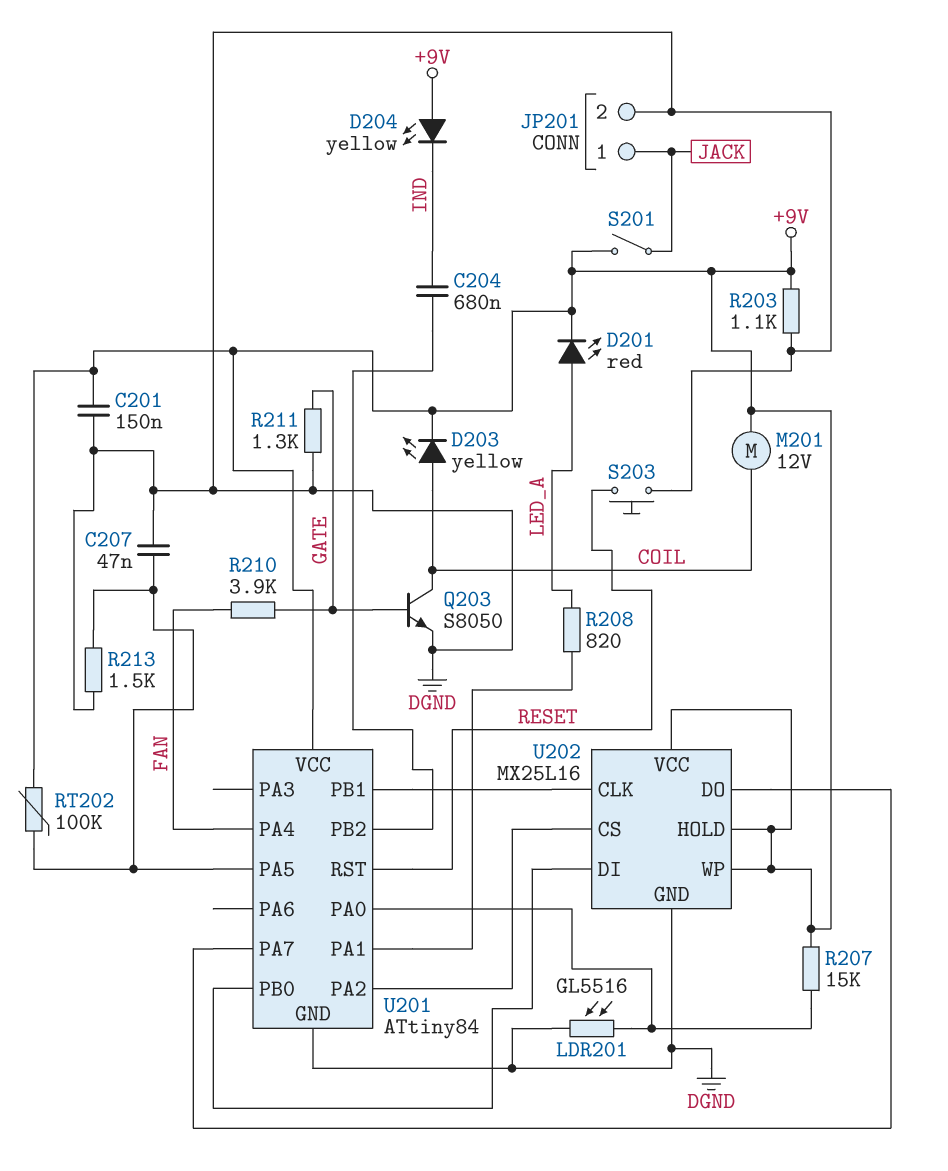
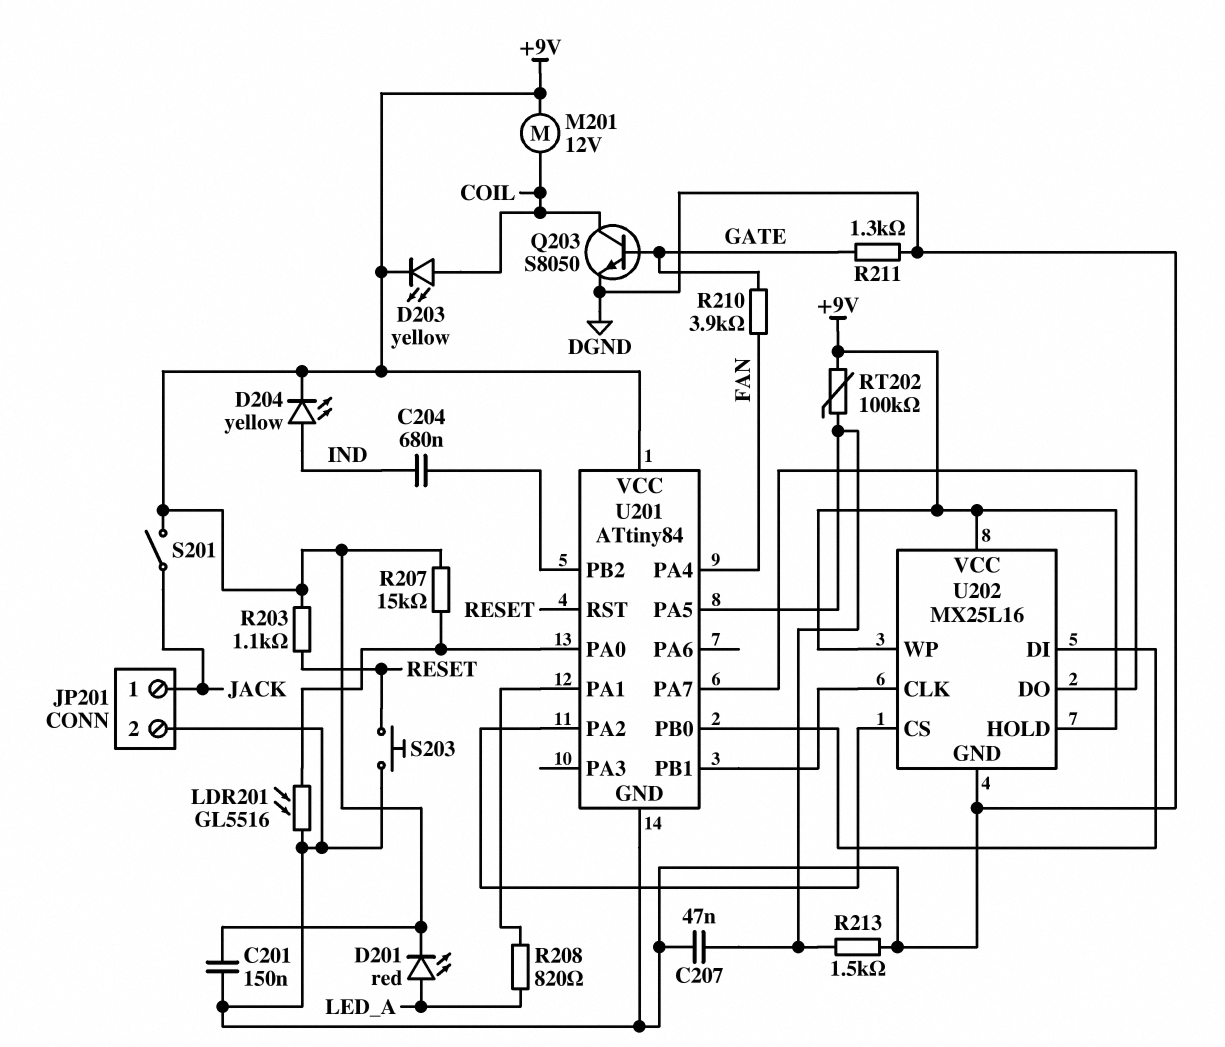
D204: LED yellow (A +9V, K IND) -> LED yellow (A IND, K +9V)
R203: 1.1k (+9V, DGND) -> 1.1k (+9V, RESET)

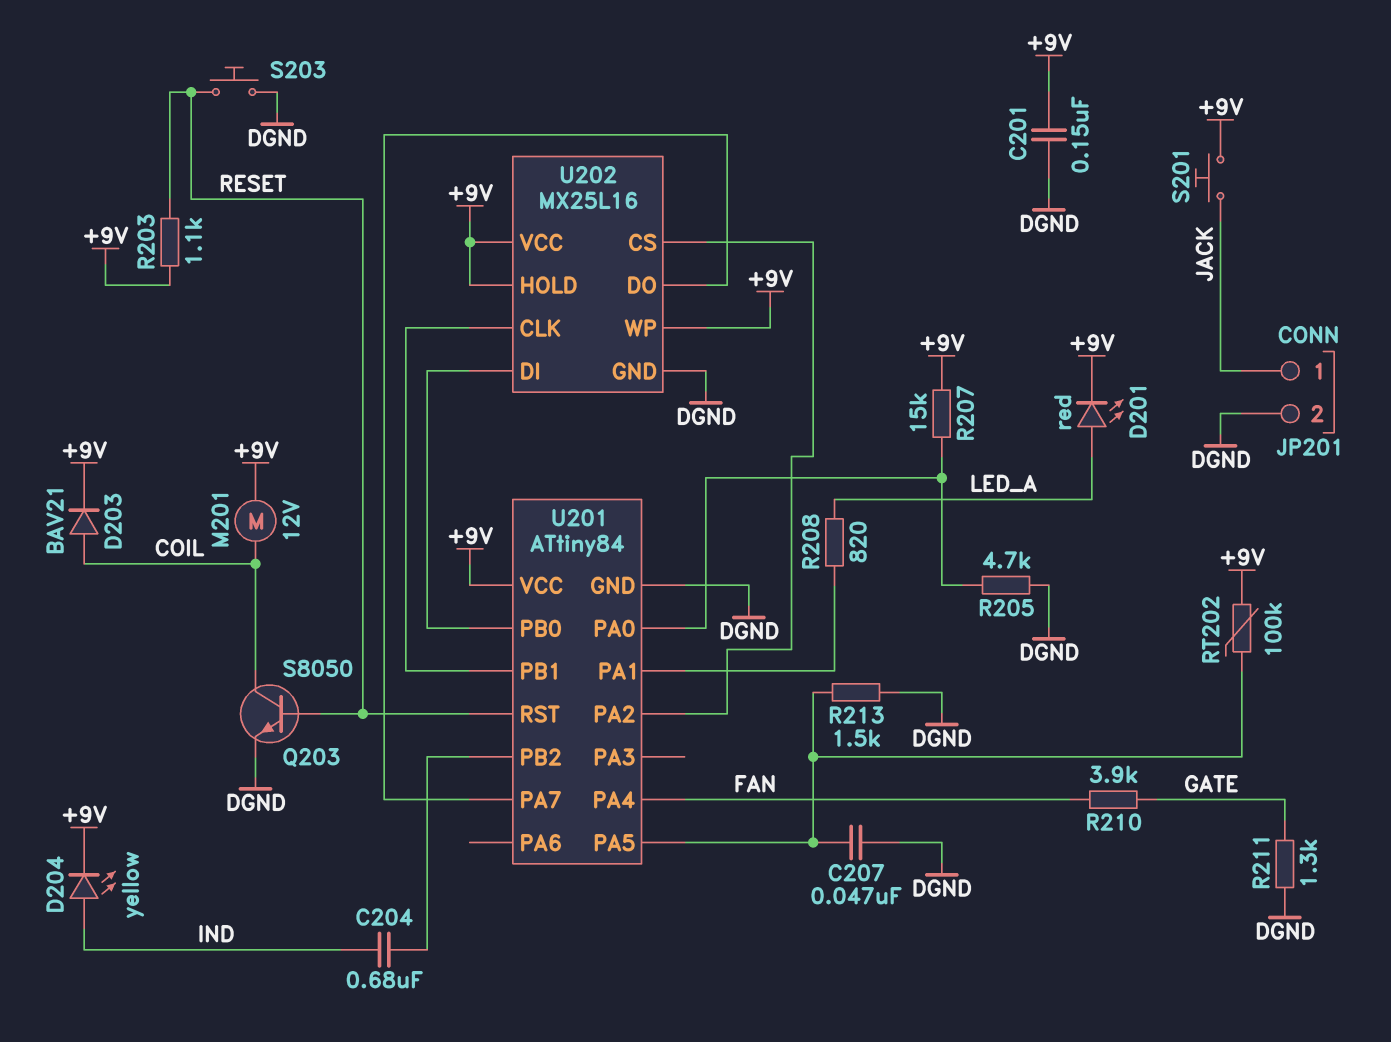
D203: LED yellow (A COIL, K +9V) -> diode BAV21 (A COIL, K +9V)
LDR201: GL5516 (DGND, U201/PA0) -> none
Q203: NPN S8050 (B GATE, C COIL, E DGND) -> NPN S8050 (B RESET, C COIL, E DGND)
R205: none -> 4.7k (DGND, U201/PA0)
S201: switch (+9V, JACK) -> button (+9V, JACK)

